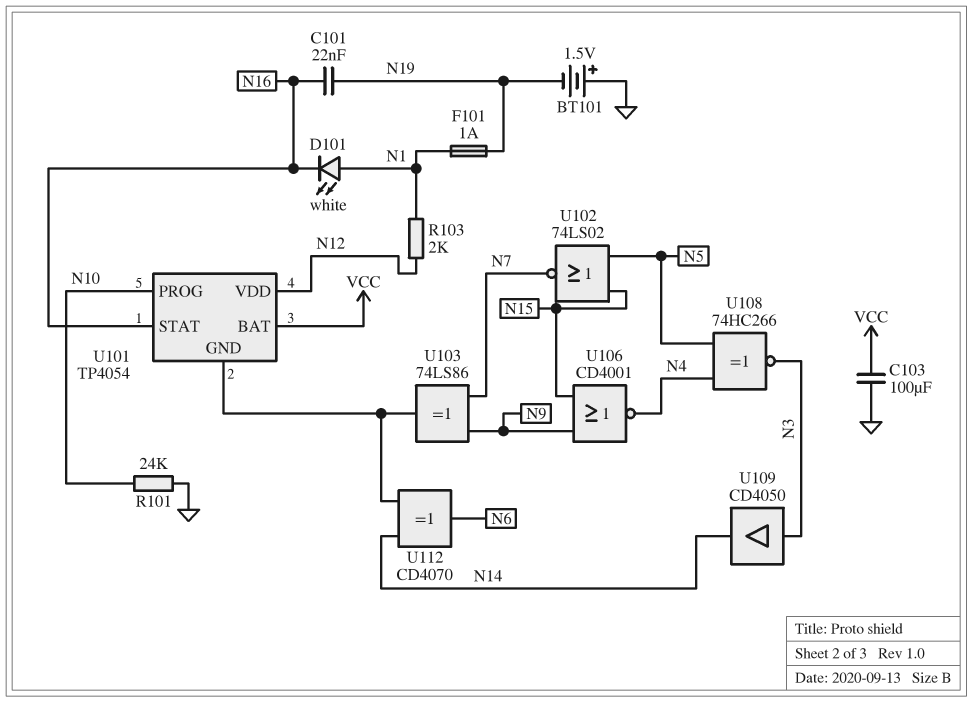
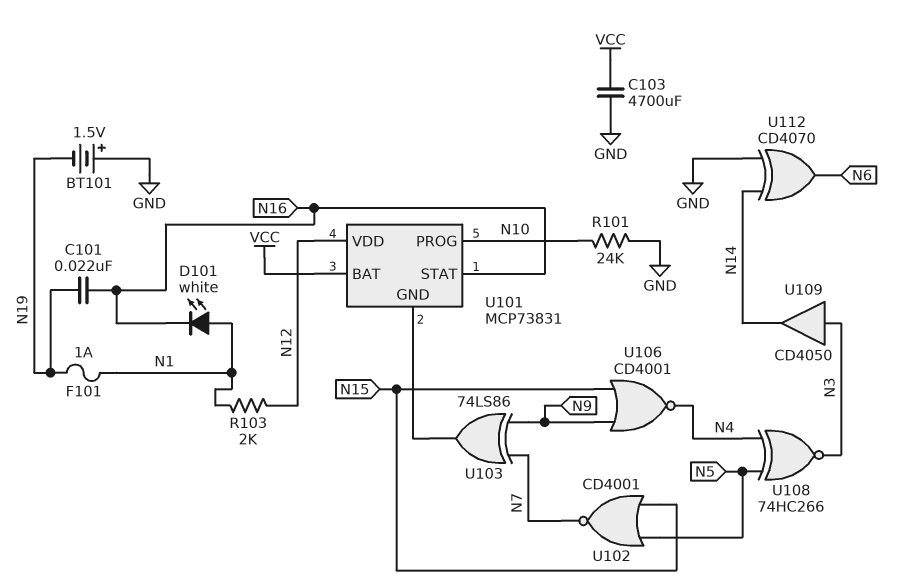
C103: 100uF (GND, VCC) -> 4700uF (GND, VCC)
U101: TP4054 -> MCP73831
U102: NOR 74LS02 (in N5, in N15, out N7) -> NOR CD4001 (in N5, in N15, out N7)
U112: XOR CD4070 (in N14, in U101/GND, out N6) -> XOR CD4070 (in GND, in N14, out N6)

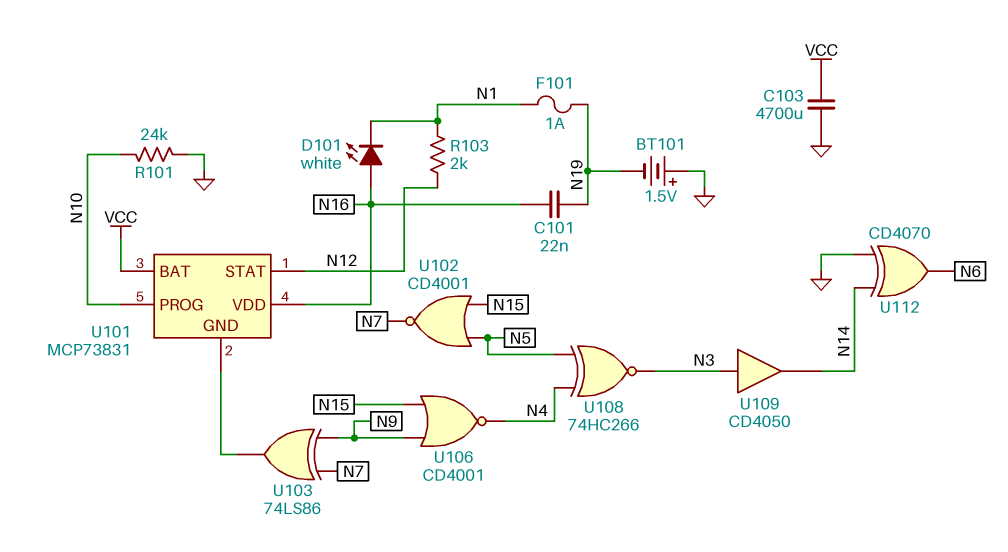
D101: LED white (A N1, K N16) -> LED white (A N16, K N1)
U101 pin STAT: N16 -> N12
U101 pin VDD: N12 -> N16

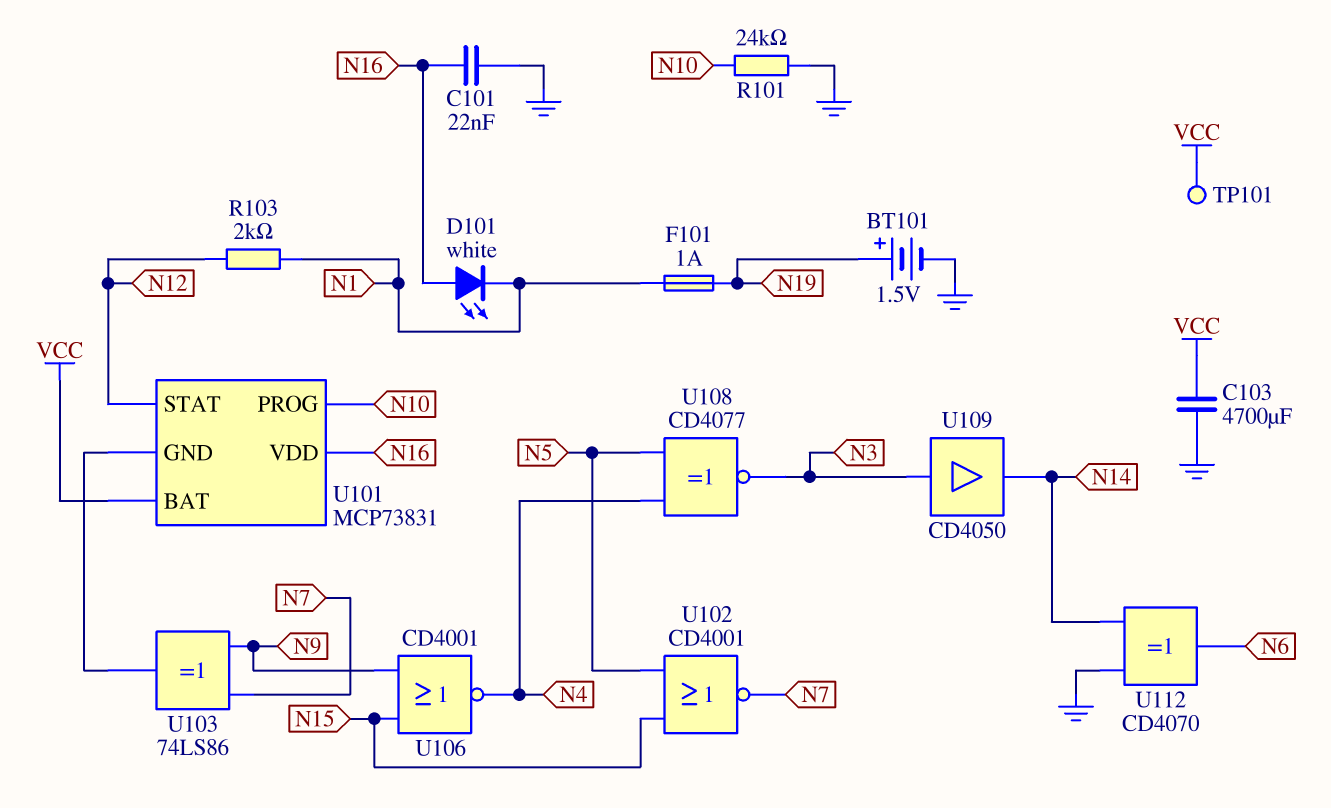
BT101: 1.5V (plus GND, minus N19) -> 1.5V (plus N19, minus GND)
C101: 22nF (N16, N19) -> 22nF (GND, N16)
TP101: none -> test point (VCC)
U108: XNOR 74HC266 (in N4, in N5, out N3) -> XNOR CD4077 (in N4, in N5, out N3)

